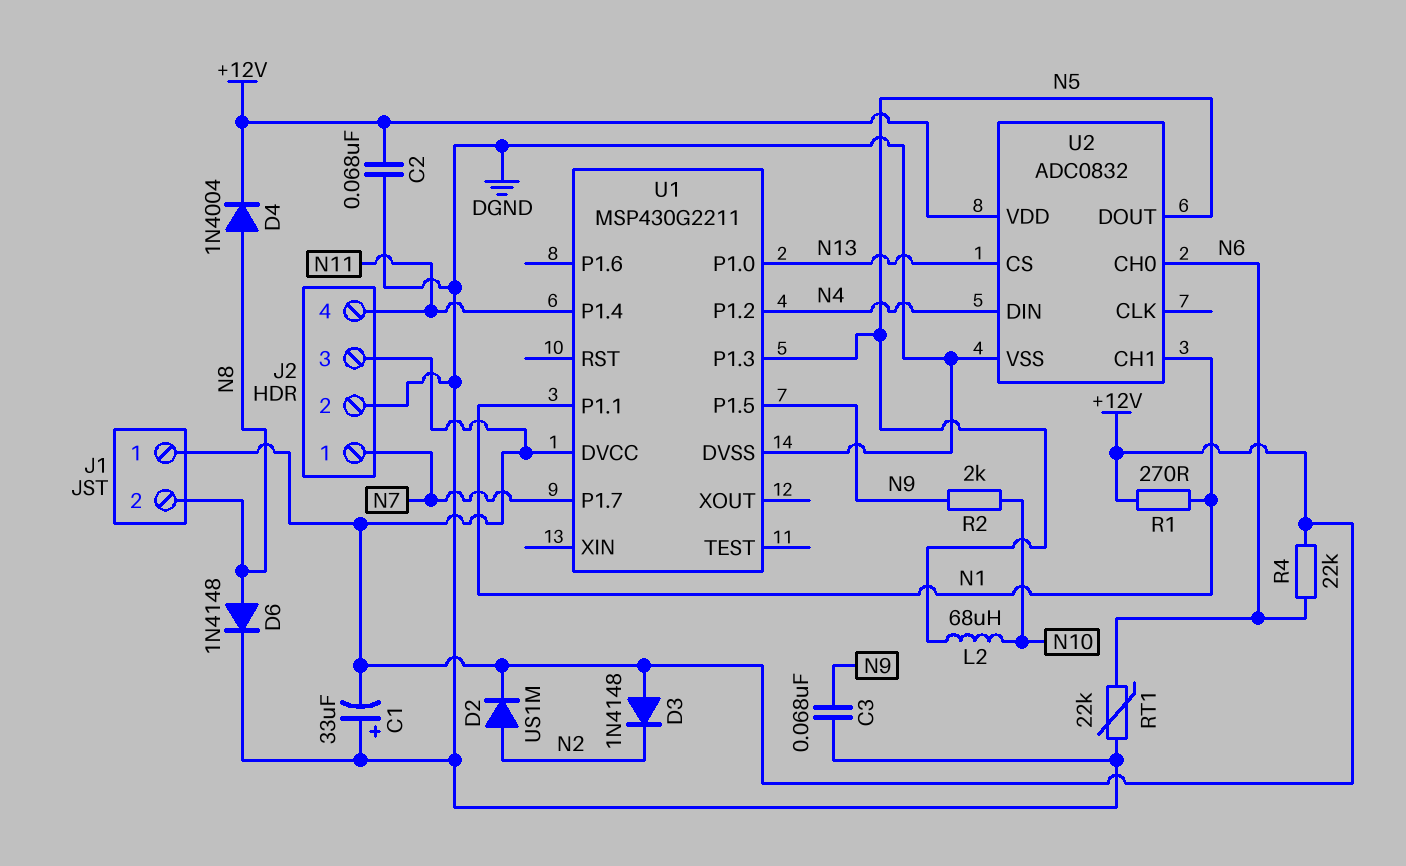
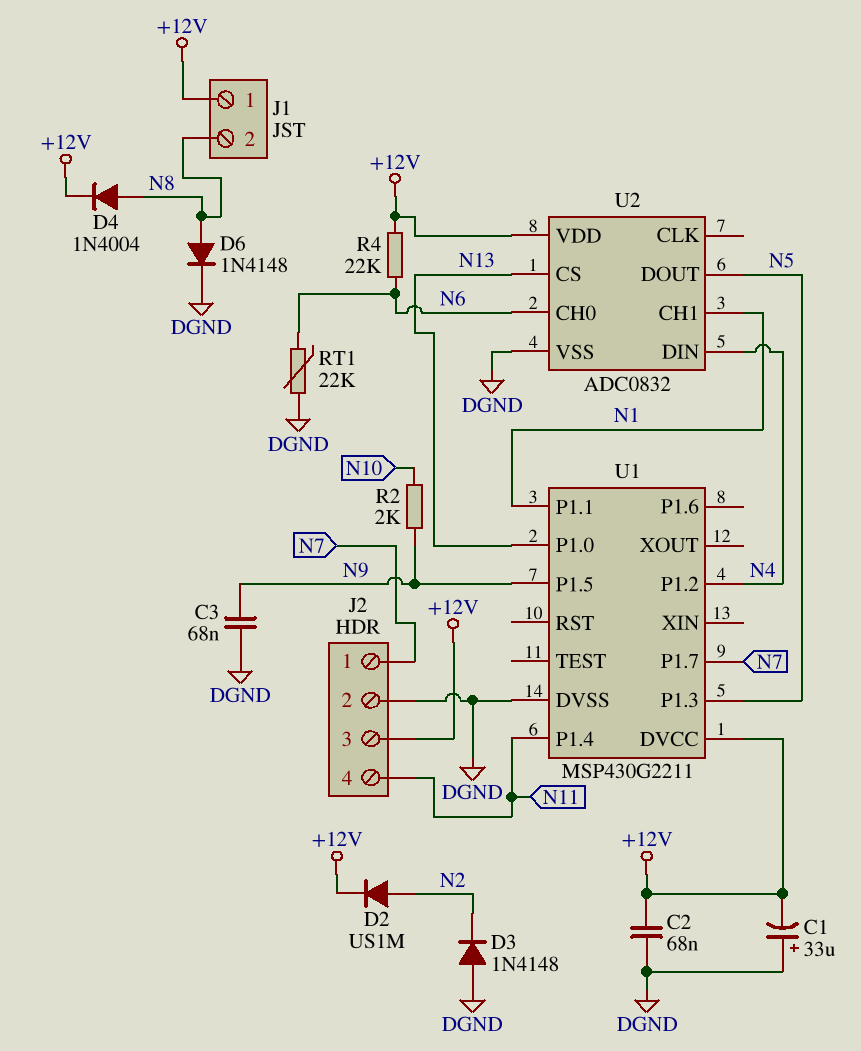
D3: diode 1N4148 (A +12V, K N2) -> diode 1N4148 (A DGND, K N2)
L2: 68uH (N5, N10) -> none
R1: 270 (+12V, N1) -> none

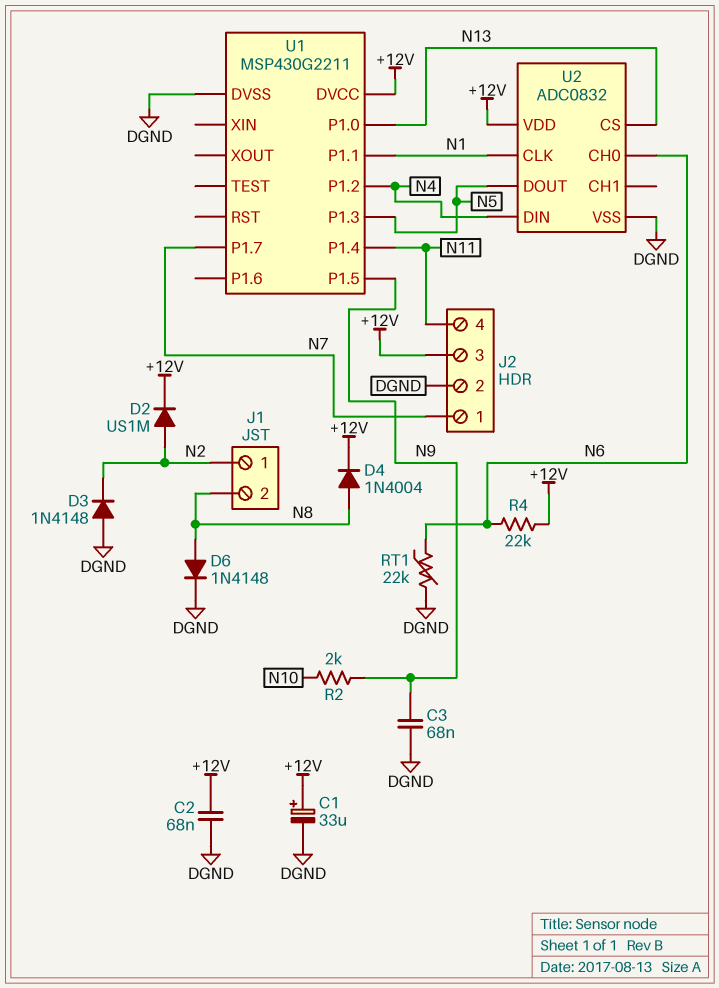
C1: 33uF (plus DGND, minus +12V) -> 33uF (plus +12V, minus DGND)
J1 pin 1: +12V -> N2
U2 pin CH1: N1 -> none
U2 pin CLK: none -> N1

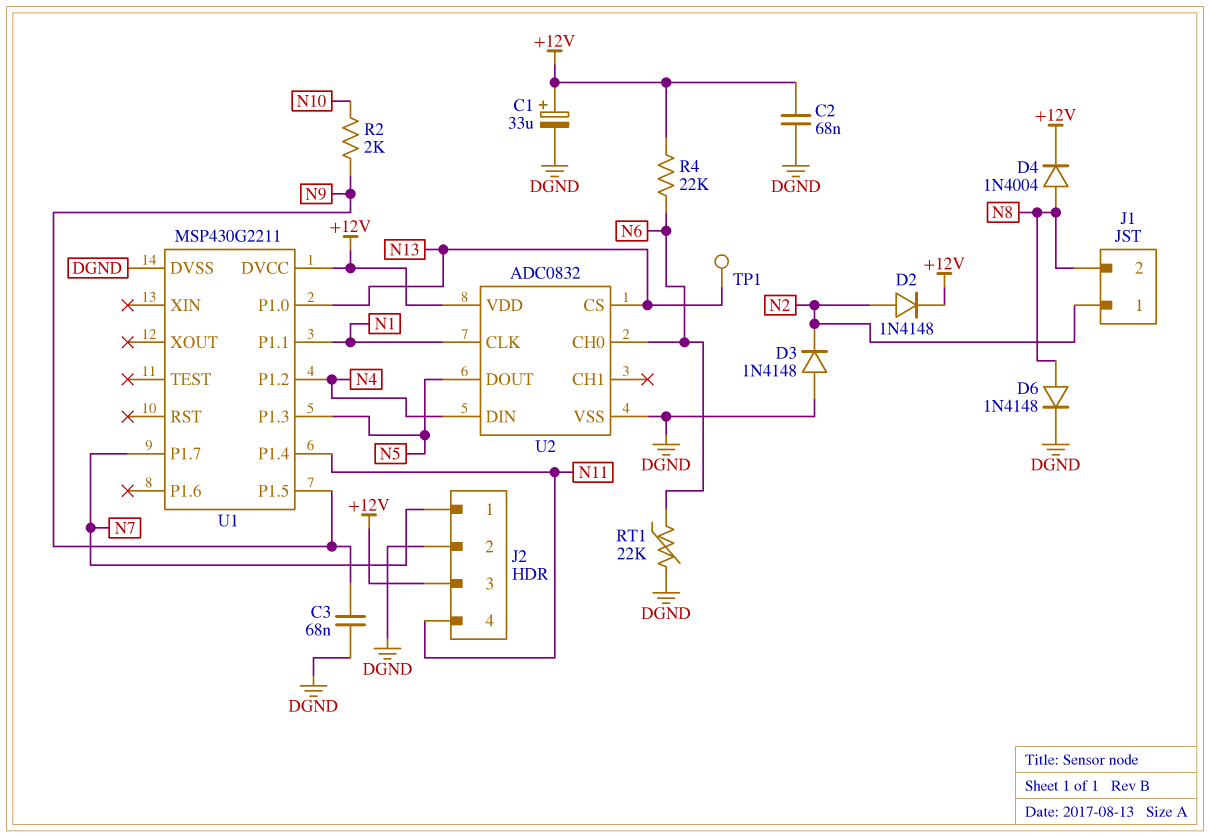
D2: diode US1M (A N2, K +12V) -> diode 1N4148 (A N2, K +12V)
TP1: none -> test point (N13)

